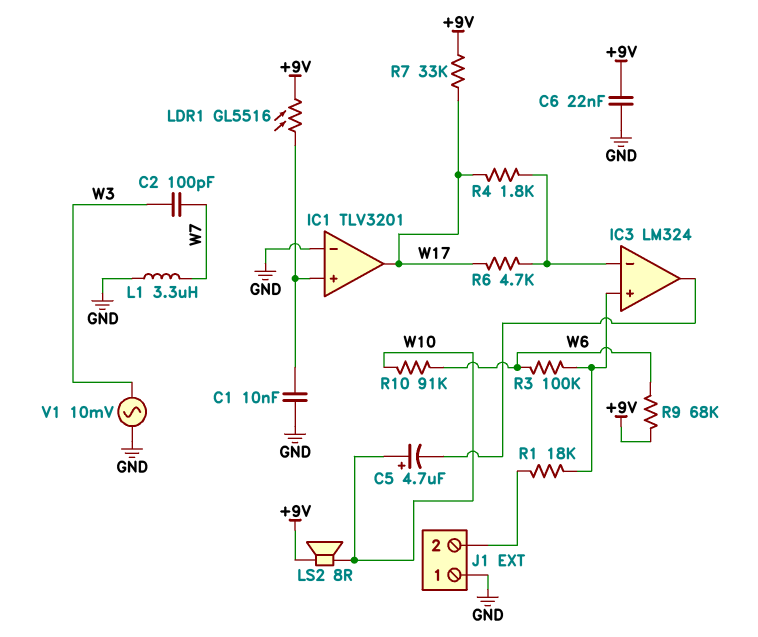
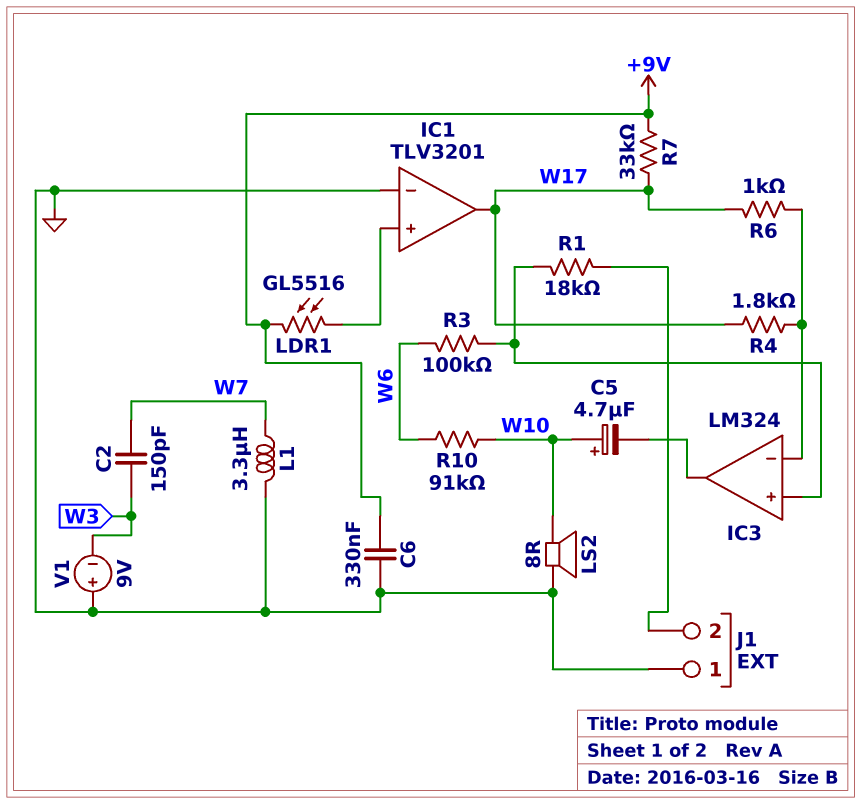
C1: 10nF (GND, IC1/in+) -> none
C2: 100pF (W3, W7) -> 150pF (W3, W7)
C6: 22nF (+9V, GND) -> 330nF (+9V, GND)
LS2: speaker 8R (+9V, W10) -> speaker 8R (GND, W10)
R6: 4.7k (IC3/in-, W17) -> 1k (IC3/in-, W17)
R9: 68k (+9V, W6) -> none
V1: AC 10mV (GND, W3) -> 9V (plus GND, minus W3)

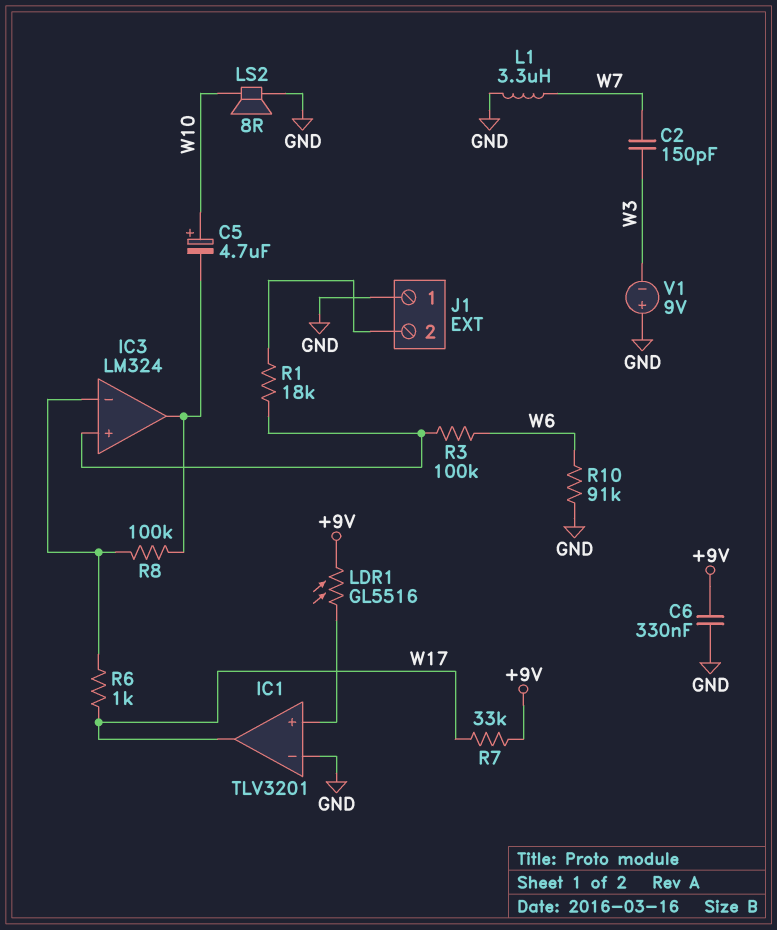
R4: 1.8k (IC3/in-, W17) -> none
R8: none -> 100k (IC3/in-, IC3/out)
R10: 91k (W6, W10) -> 91k (GND, W6)

